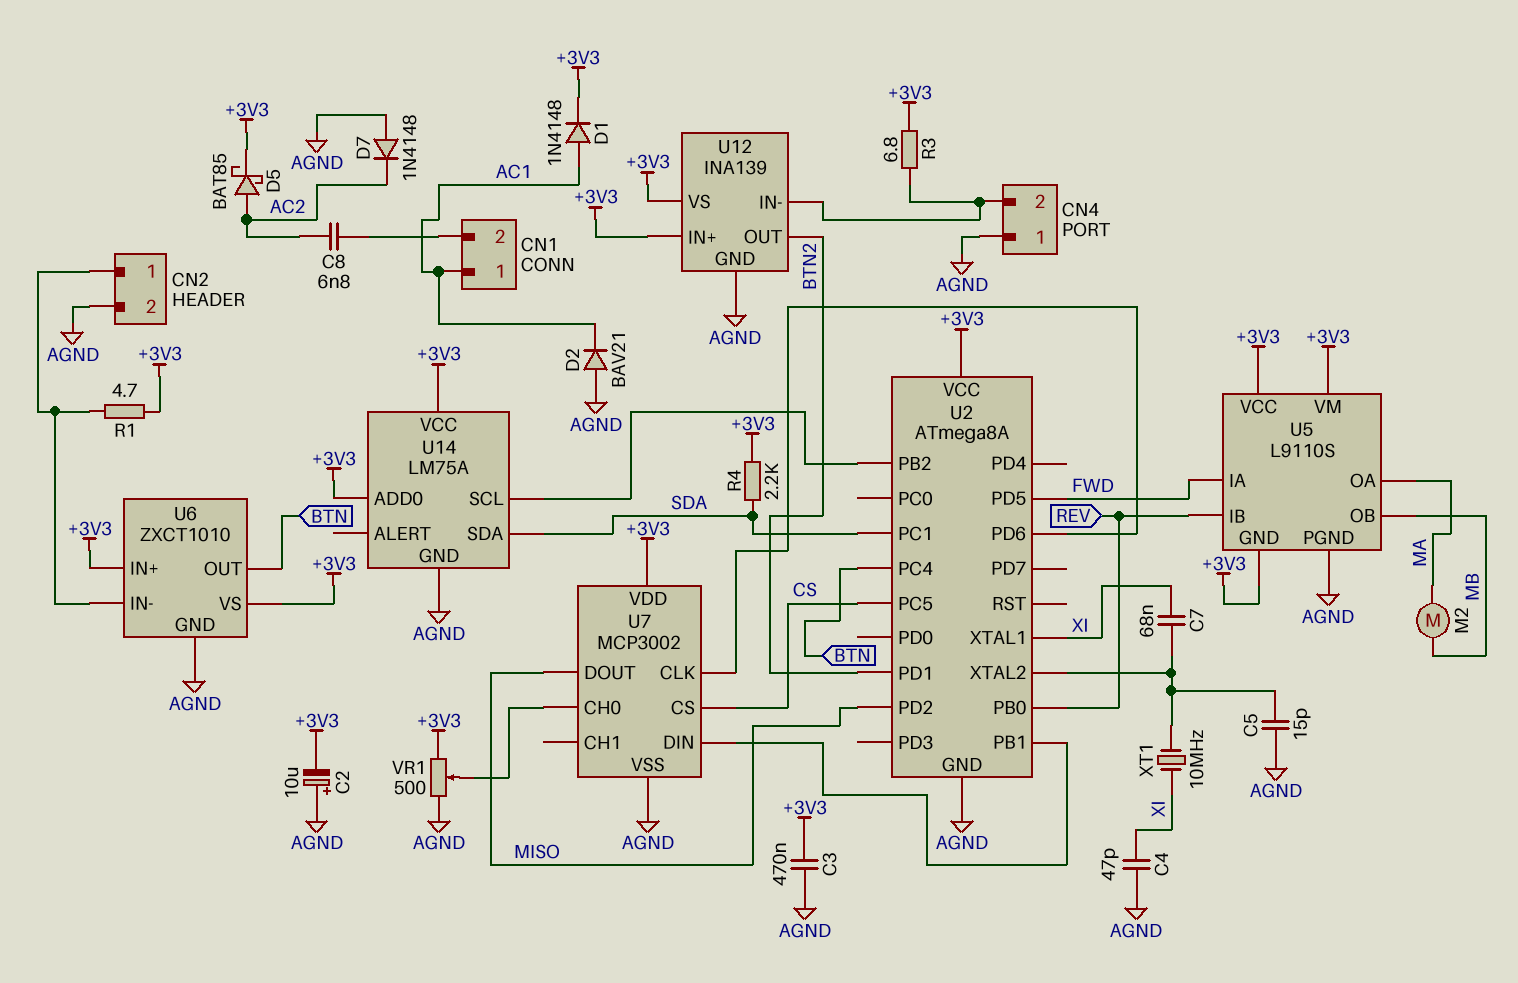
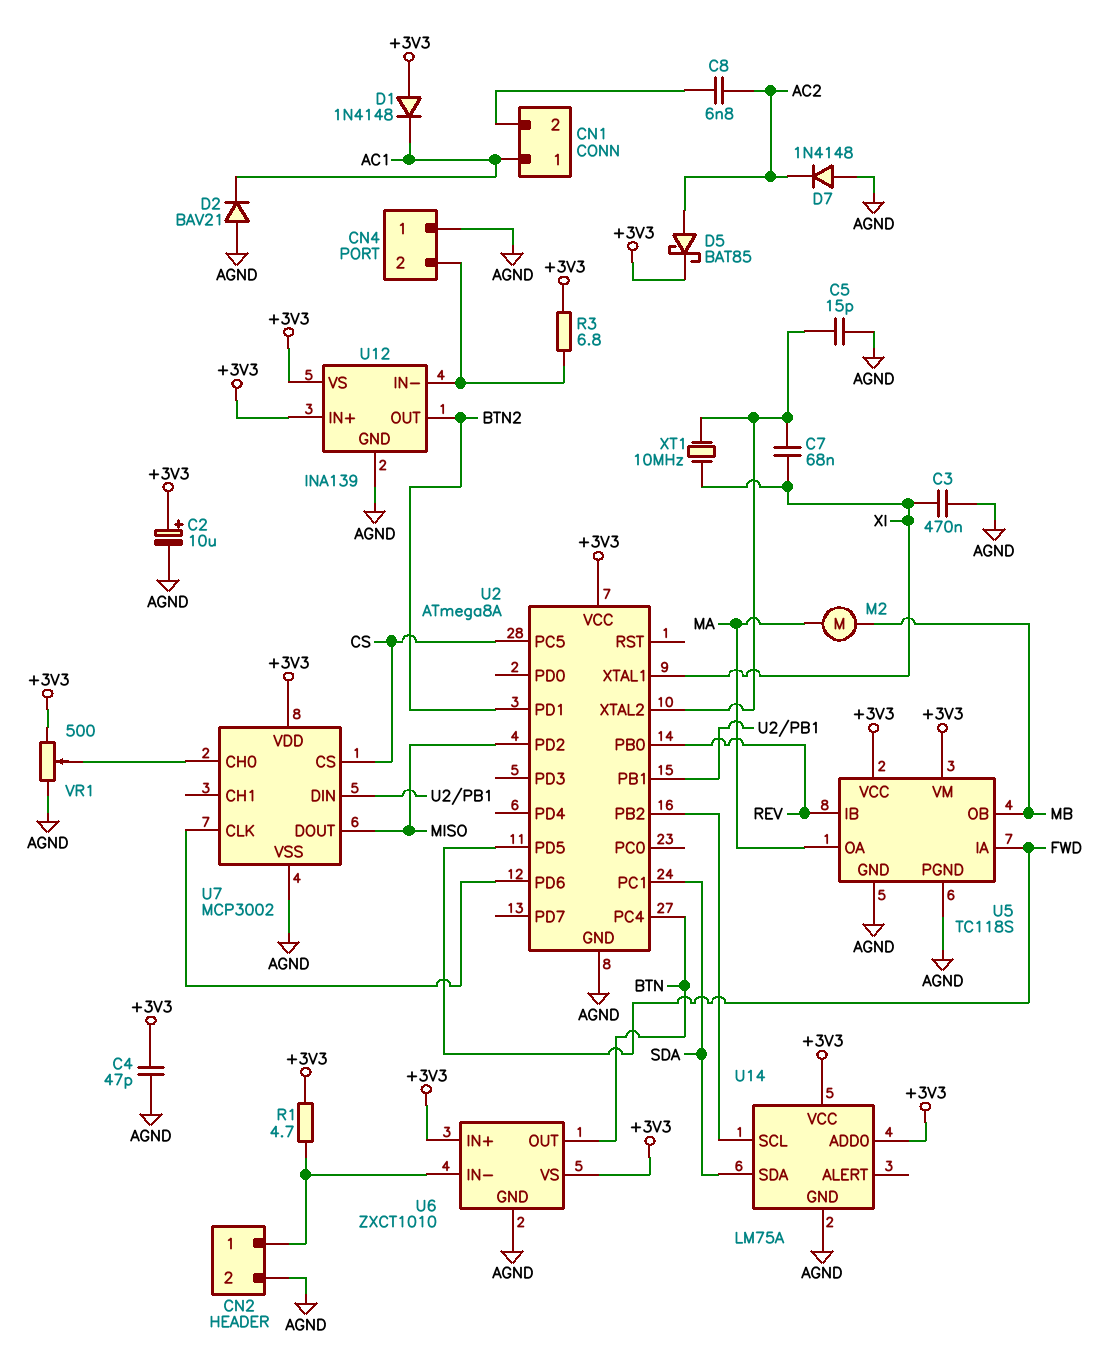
C2: 10uF (plus AGND, minus +3V3) -> 10uF (plus +3V3, minus AGND)
C3: 470nF (+3V3, AGND) -> 470nF (AGND, XI)
C4: 47pF (AGND, XI) -> 47pF (+3V3, AGND)
D1: diode 1N4148 (A AC1, K +3V3) -> diode 1N4148 (A +3V3, K AC1)
R4: 2.2k (+3V3, SDA) -> none
U5: L9110S -> TC118S
U5 pin GND: +3V3 -> AGND

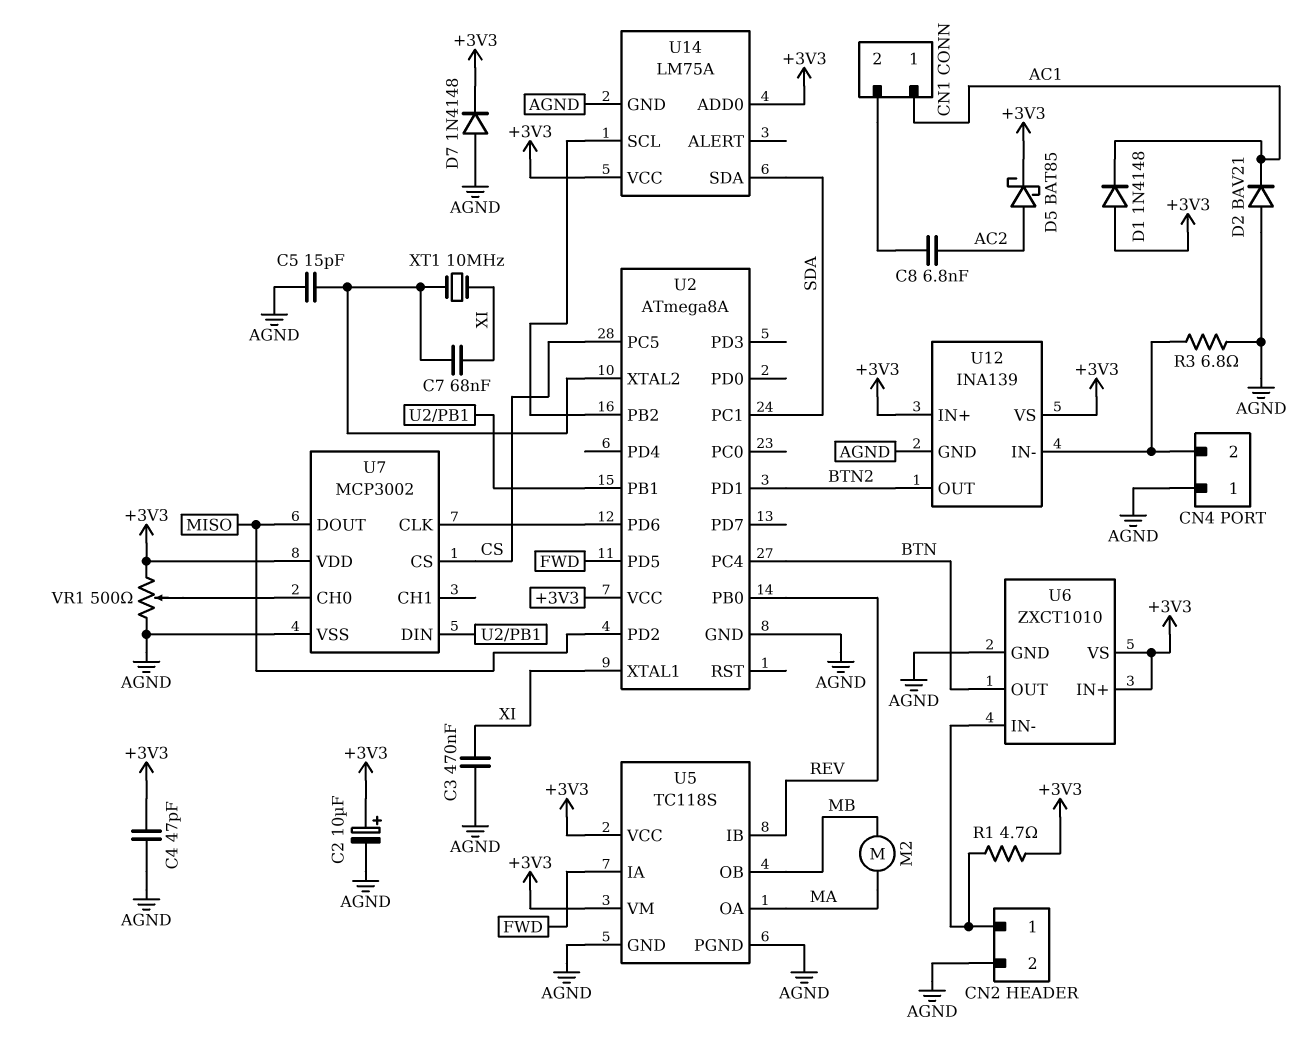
D7: diode 1N4148 (A AGND, K AC2) -> diode 1N4148 (A AGND, K +3V3)
R3: 6.8 (+3V3, CN4/2) -> 6.8 (AGND, CN4/2)

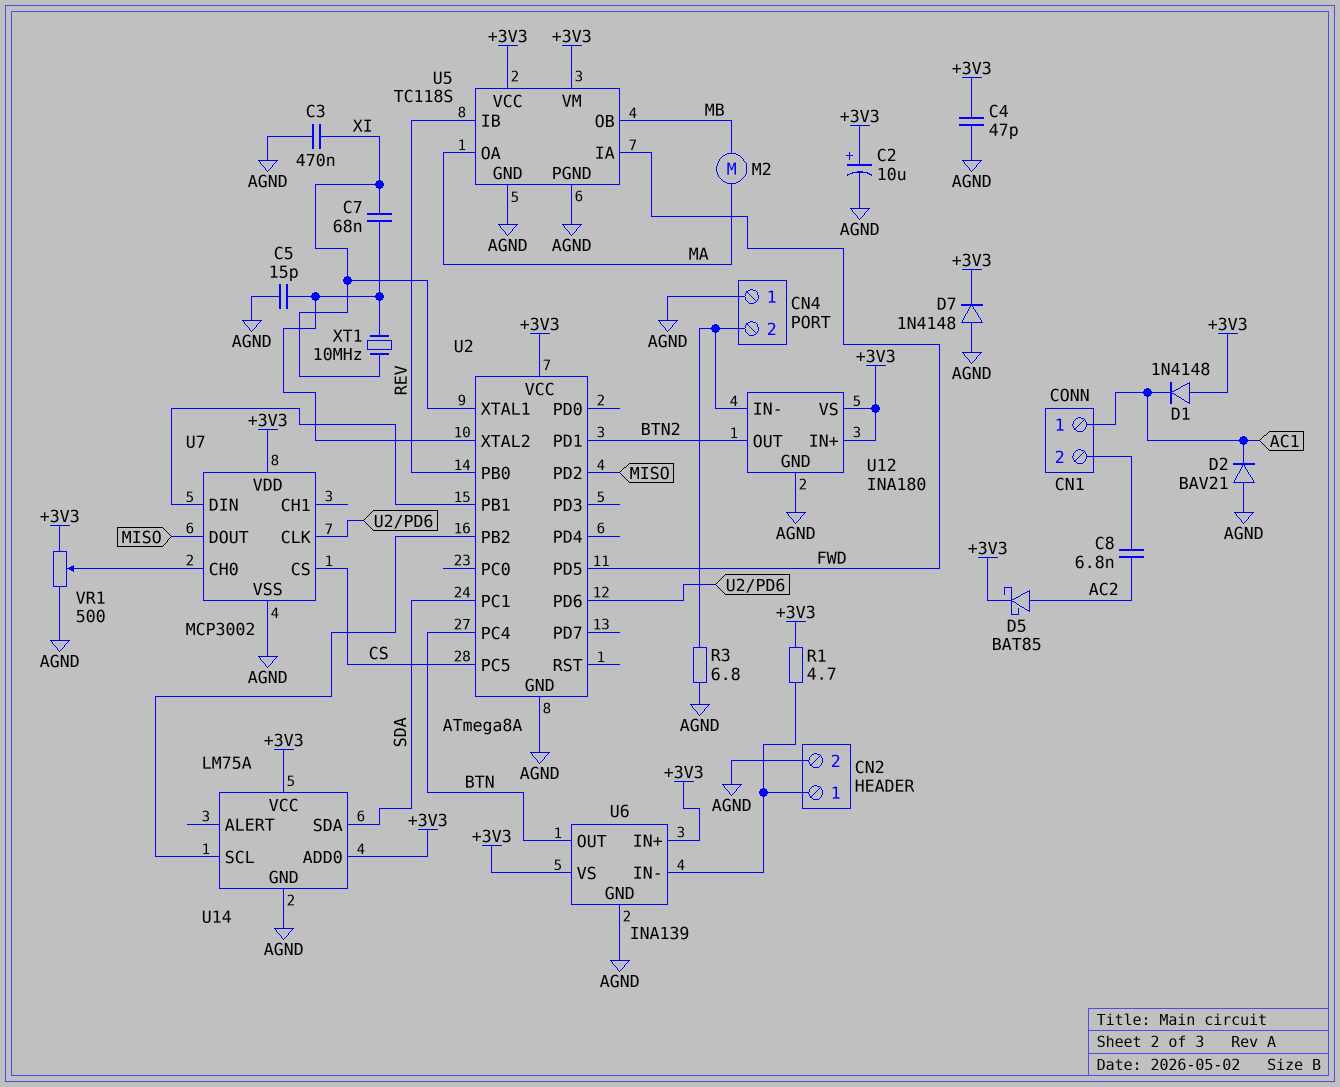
U6: ZXCT1010 -> INA139
U12: INA139 -> INA180

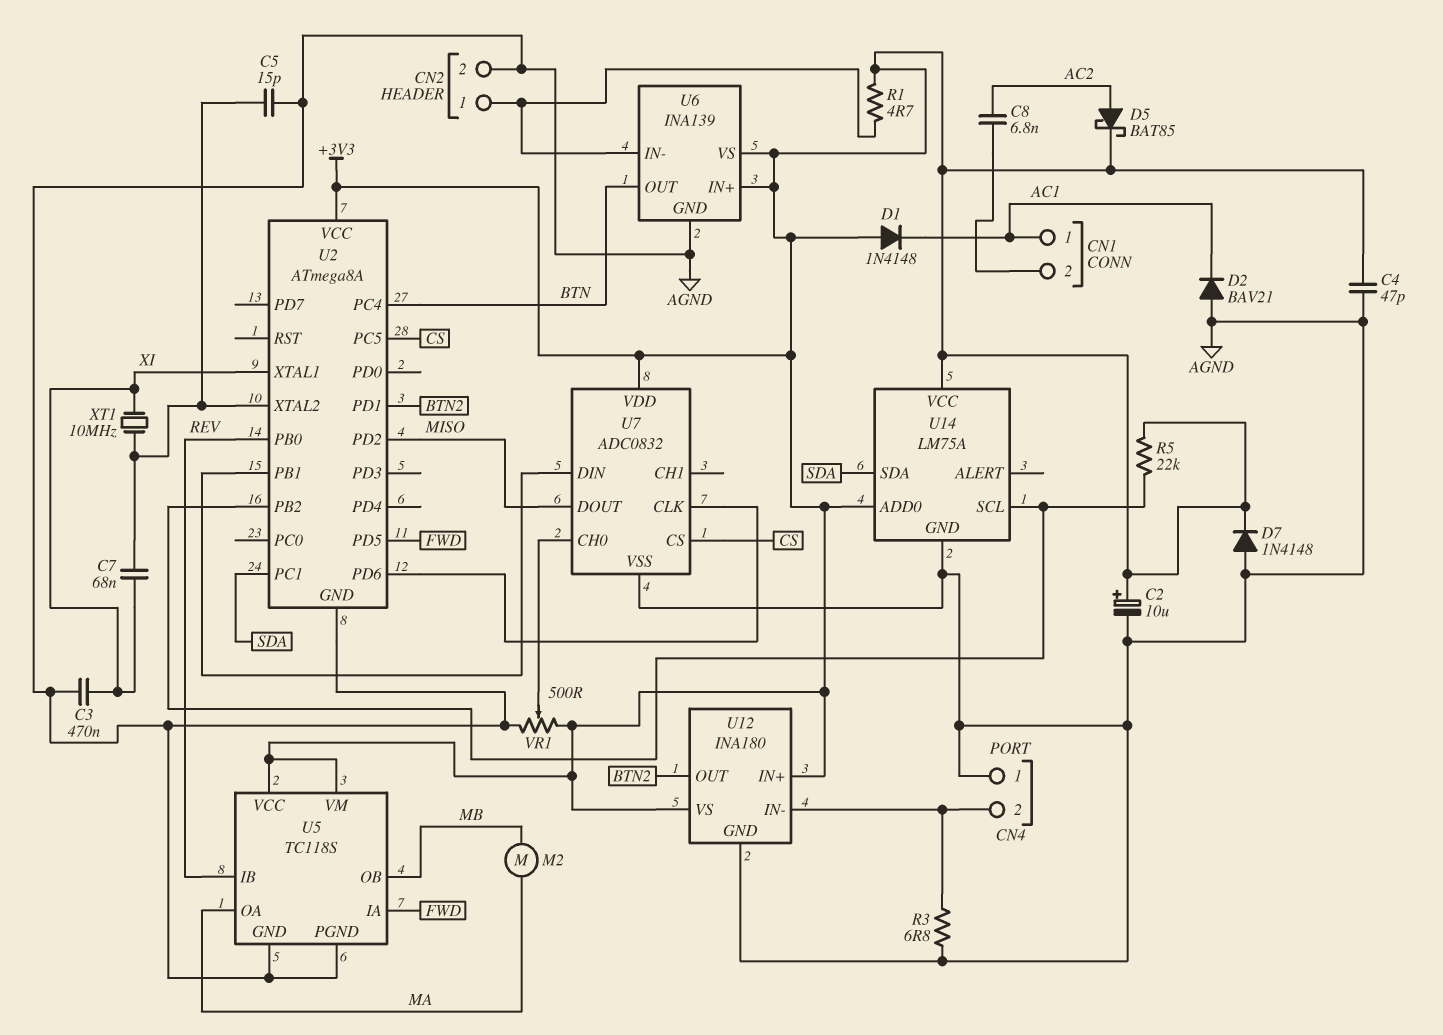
R5: none -> 22k (+3V3, U2/PB2)
U7: MCP3002 -> ADC0832

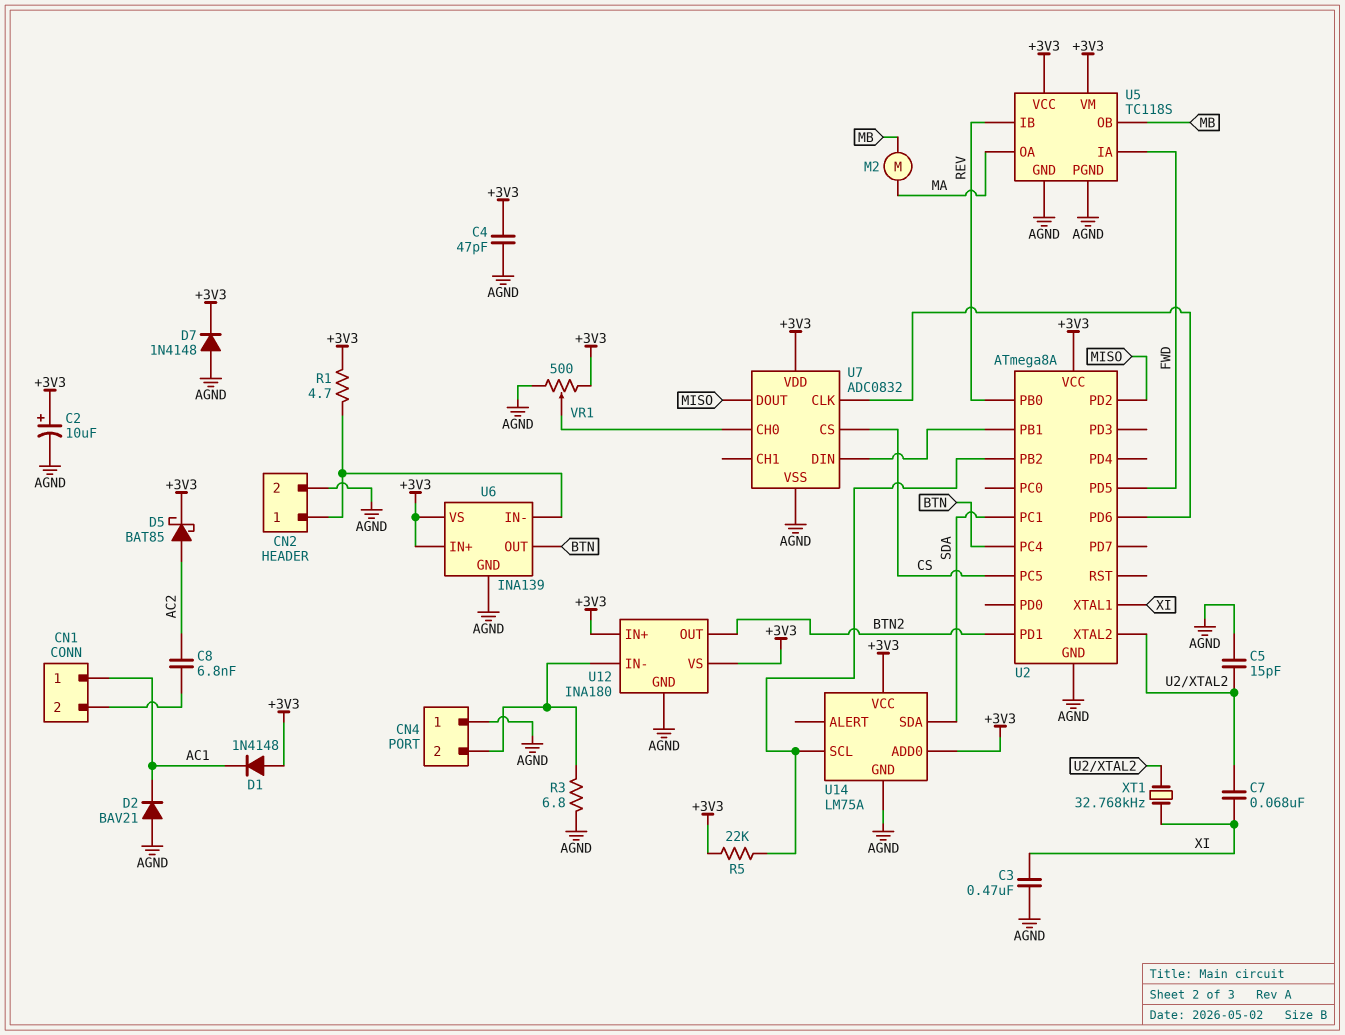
XT1: 10MHz (U2/XTAL2, XI) -> 32.768kHz (U2/XTAL2, XI)

